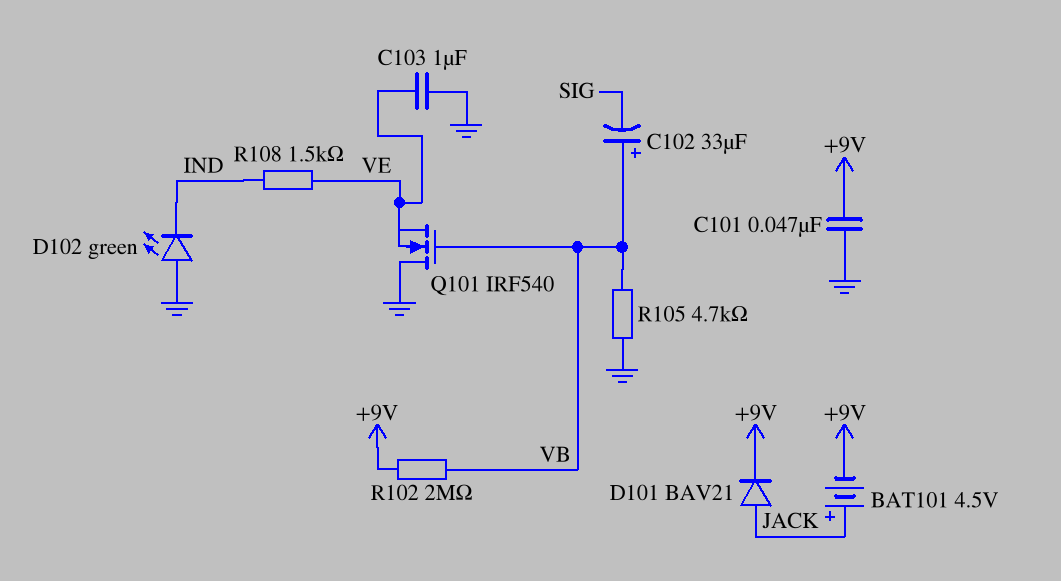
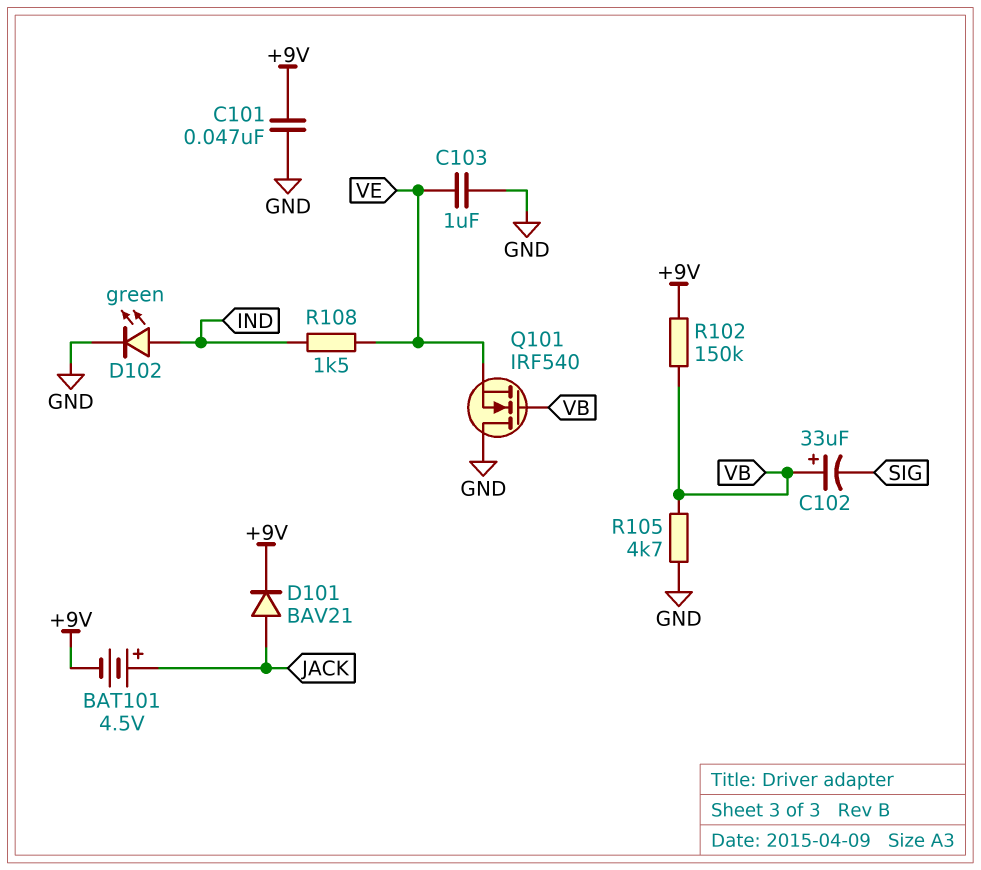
D102: LED green (A GND, K IND) -> LED green (A IND, K GND)
R102: 2M (+9V, VB) -> 150k (+9V, VB)

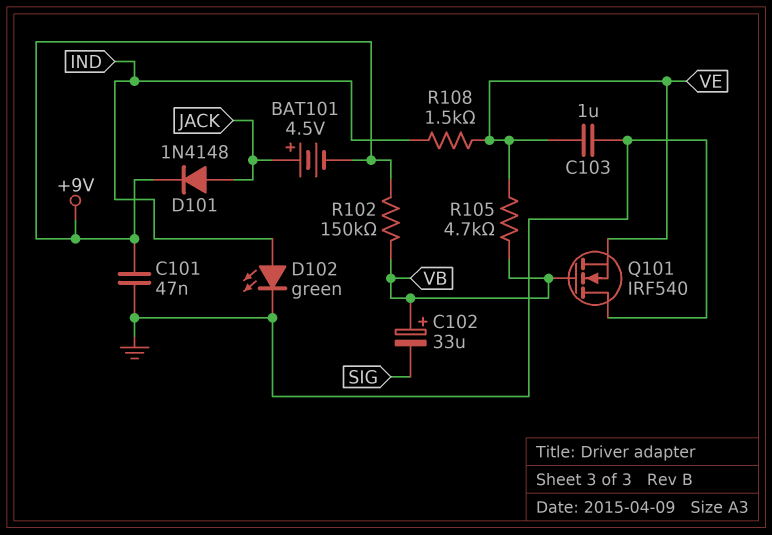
D101: diode BAV21 (A JACK, K +9V) -> diode 1N4148 (A JACK, K +9V)
R105: 4.7k (GND, VB) -> 4.7k (VB, VE)

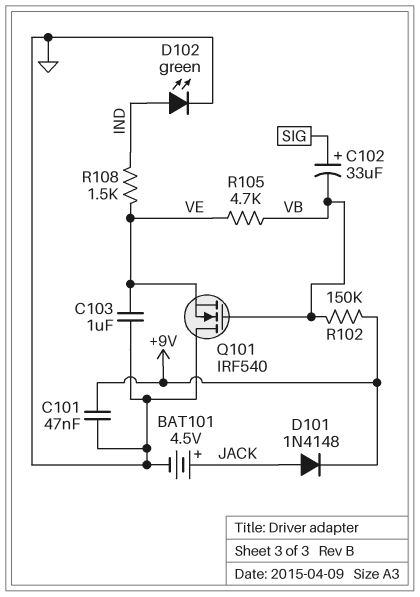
BAT101: 4.5V (plus JACK, minus +9V) -> 4.5V (plus JACK, minus GND)
C102: 33uF (plus VB, minus SIG) -> 33uF (plus SIG, minus VB)

